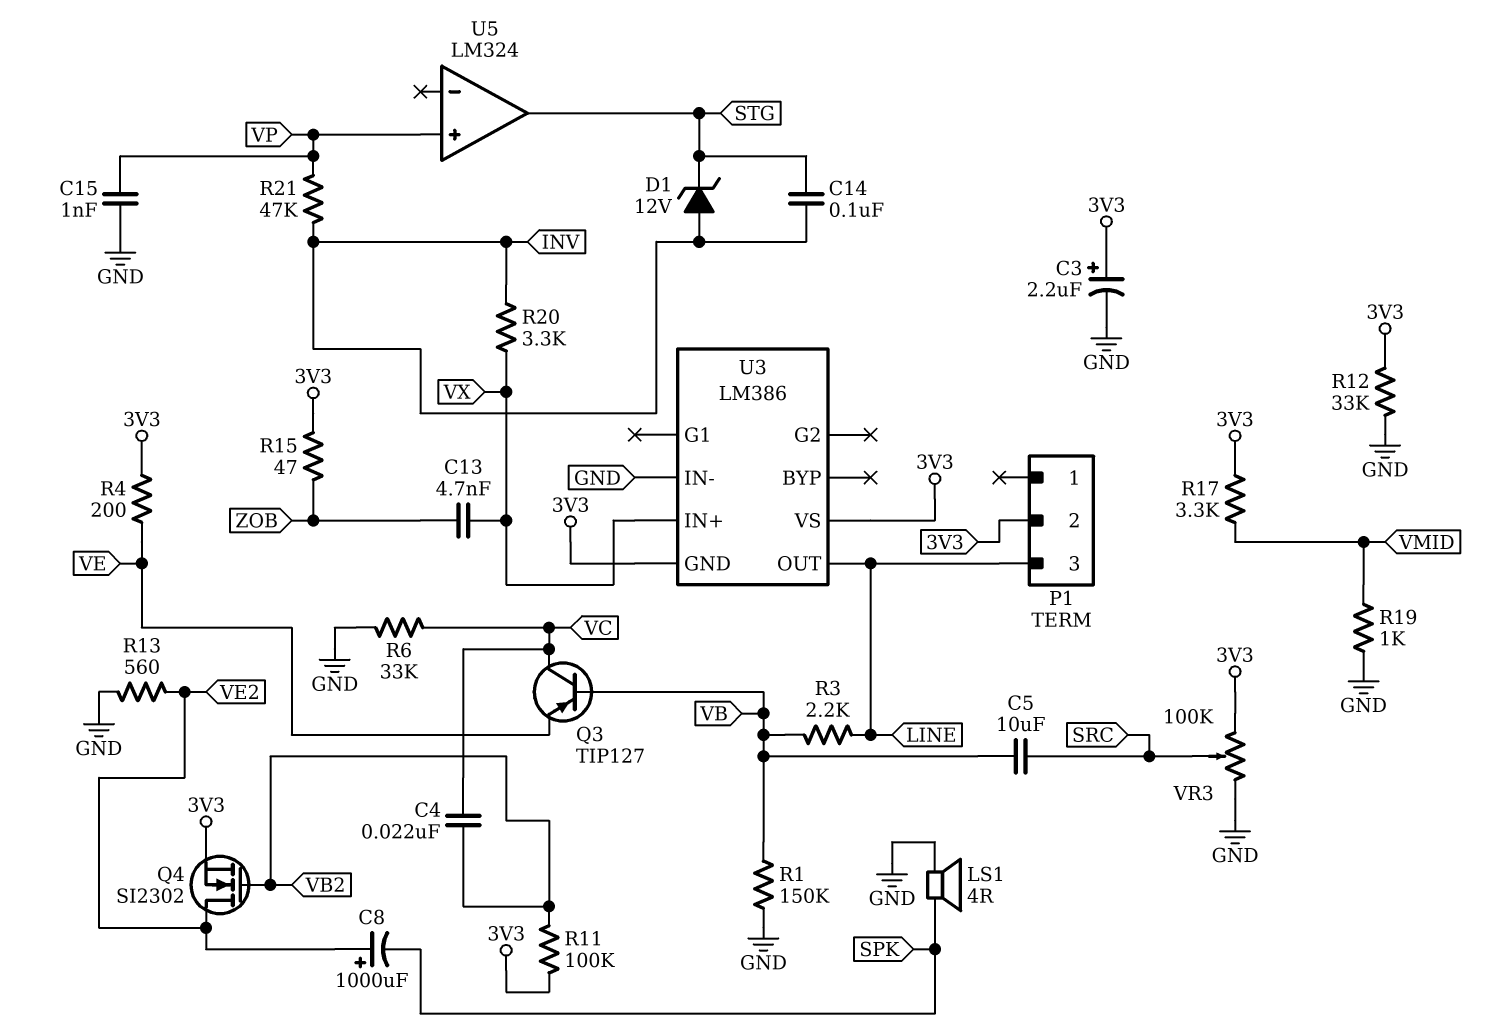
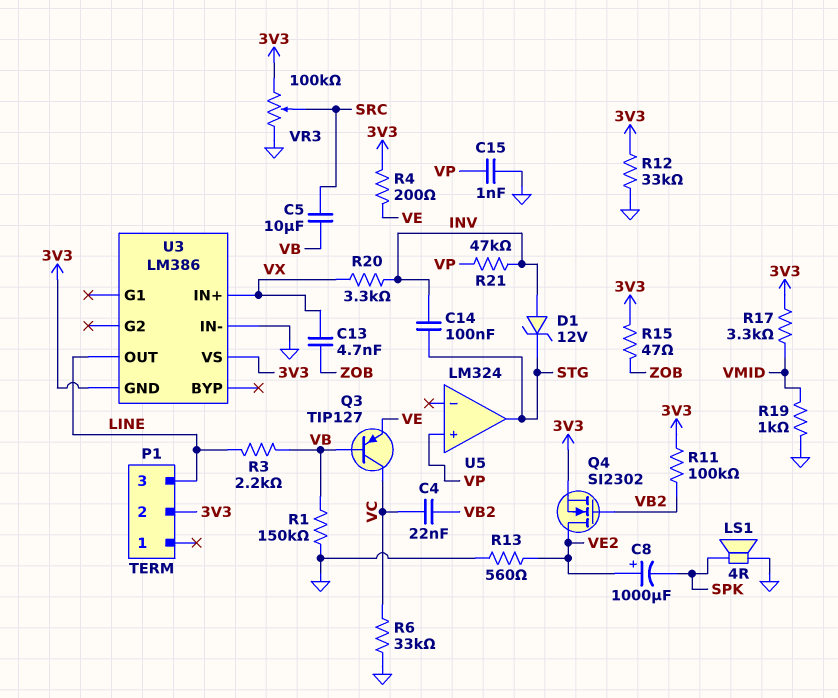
C3: 2.2uF (plus 3V3, minus GND) -> none

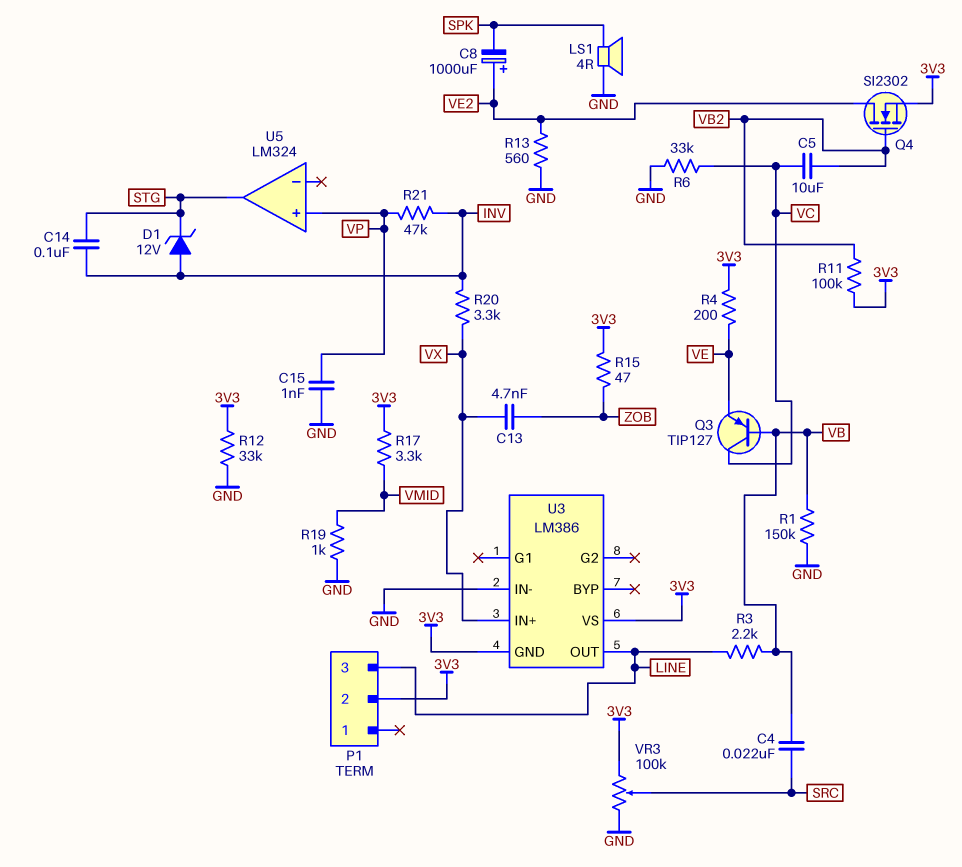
C4: 22nF (VB2, VC) -> 22nF (SRC, VB)
C5: 10uF (SRC, VB) -> 10uF (VB2, VC)

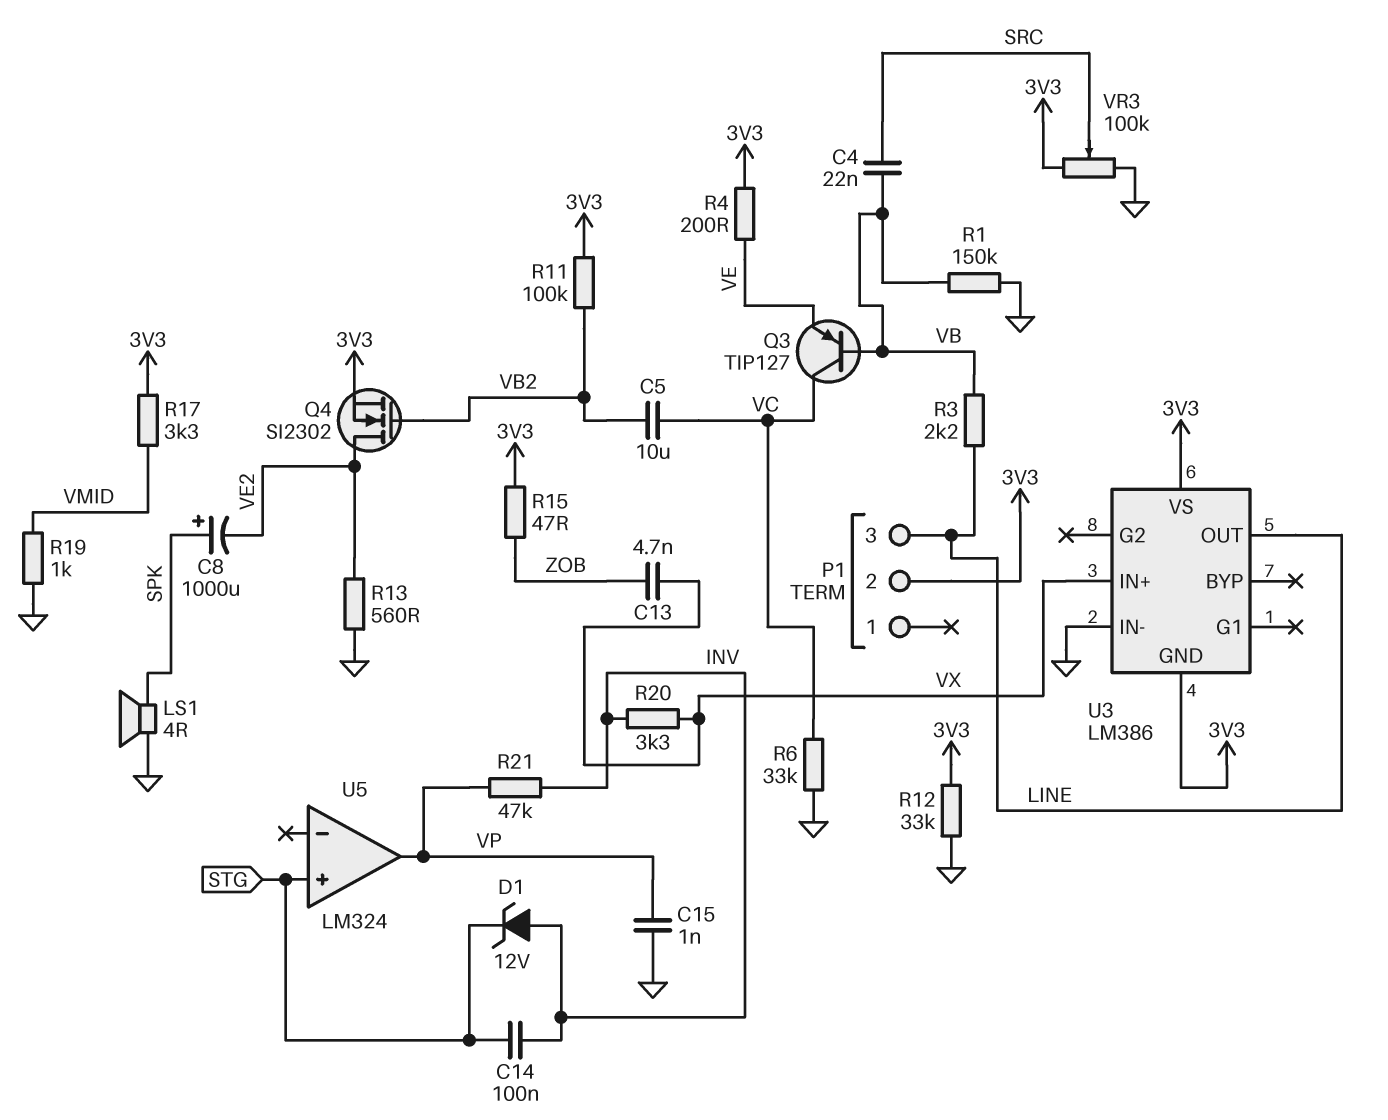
C8: 1000uF (plus VE2, minus SPK) -> 1000uF (plus SPK, minus VE2)
U5 pin in+: VP -> STG
U5 pin out: STG -> VP

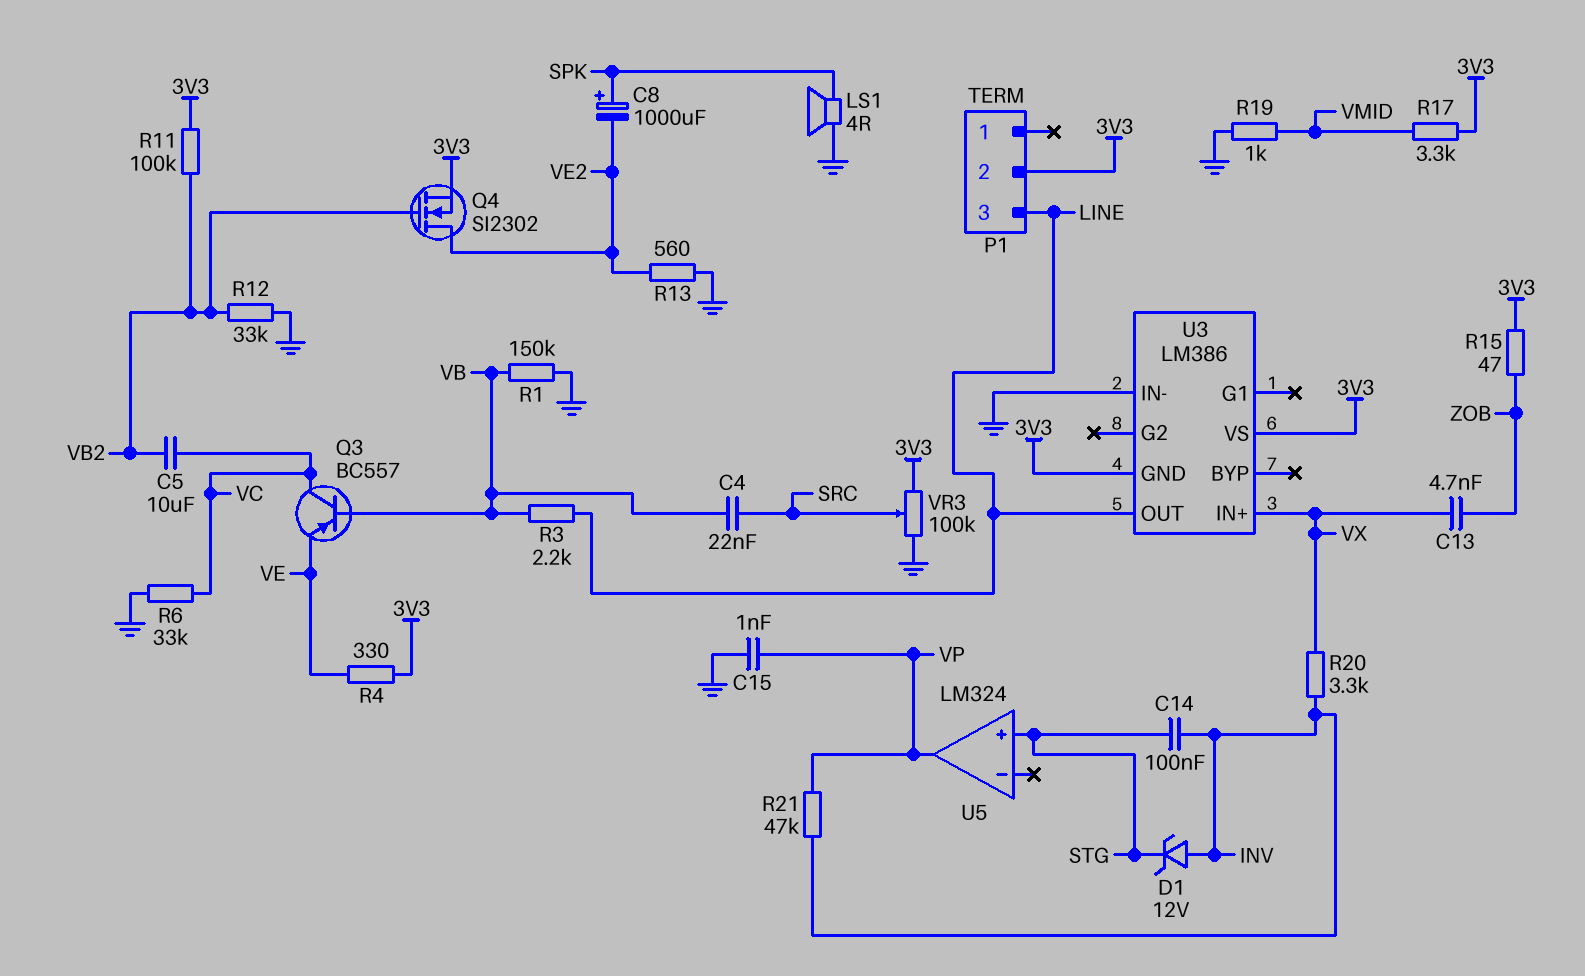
Q3: PNP TIP127 (B VB, C VC, E VE) -> PNP BC557 (B VB, C VC, E VE)
R4: 200 (3V3, VE) -> 330 (3V3, VE)
R12: 33k (3V3, GND) -> 33k (GND, VB2)

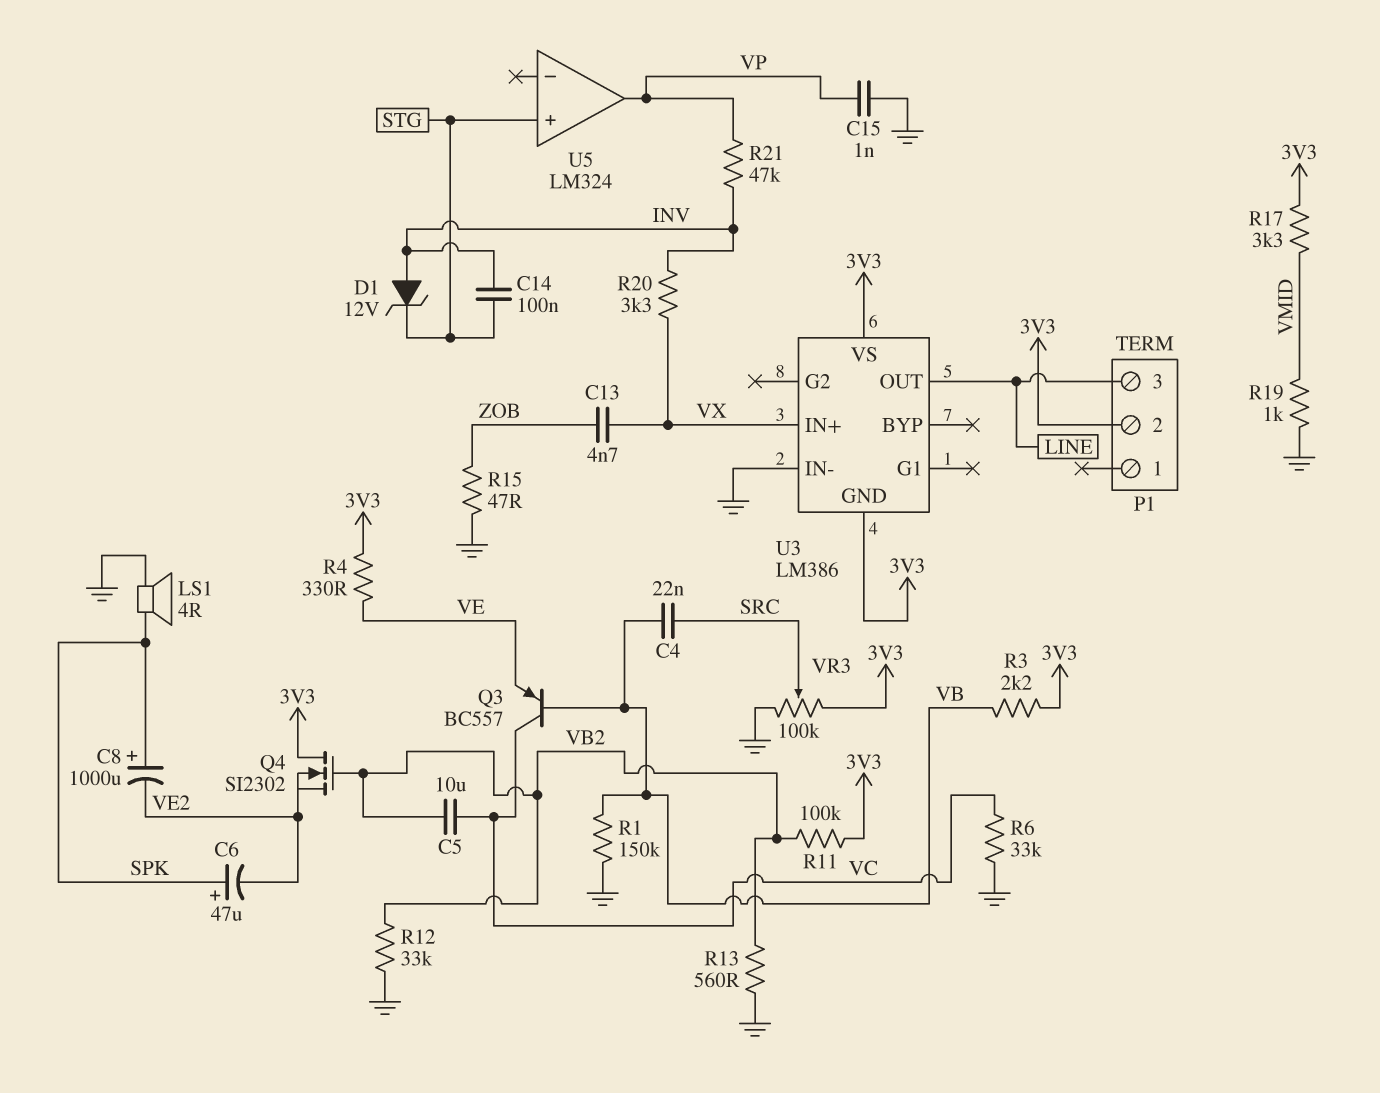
C6: none -> 47uF (plus SPK, minus VE2)
Q4: NMOS SI2302 (G VB2, D VE2, S 3V3) -> NMOS SI2302 (G VB2, D 3V3, S VE2)
R3: 2.2k (LINE, VB) -> 2.2k (3V3, VB)
R13: 560 (GND, VE2) -> 560 (GND, VB2)
R15: 47 (3V3, ZOB) -> 47 (GND, ZOB)

